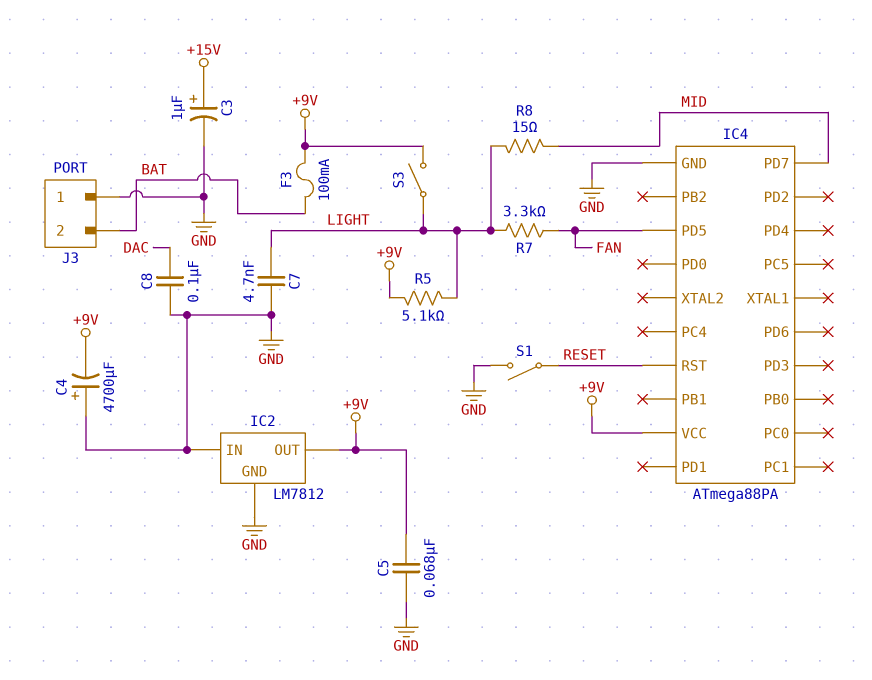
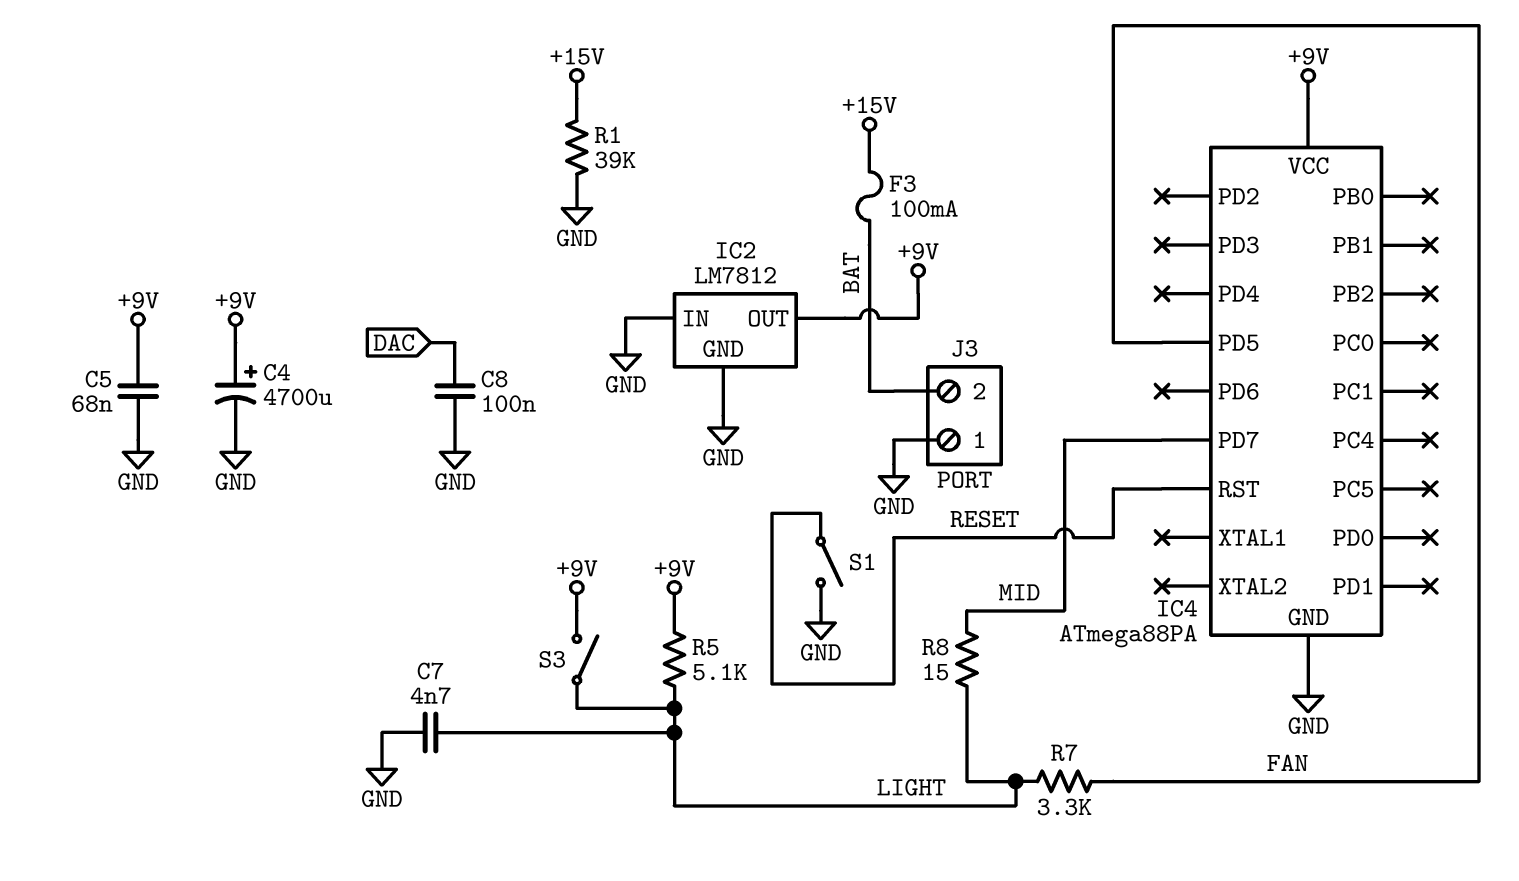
C3: 1uF (plus +15V, minus GND) -> none
C4: 4700uF (plus GND, minus +9V) -> 4700uF (plus +9V, minus GND)
F3: 100mA (+9V, BAT) -> 100mA (+15V, BAT)
R1: none -> 39k (+15V, GND)

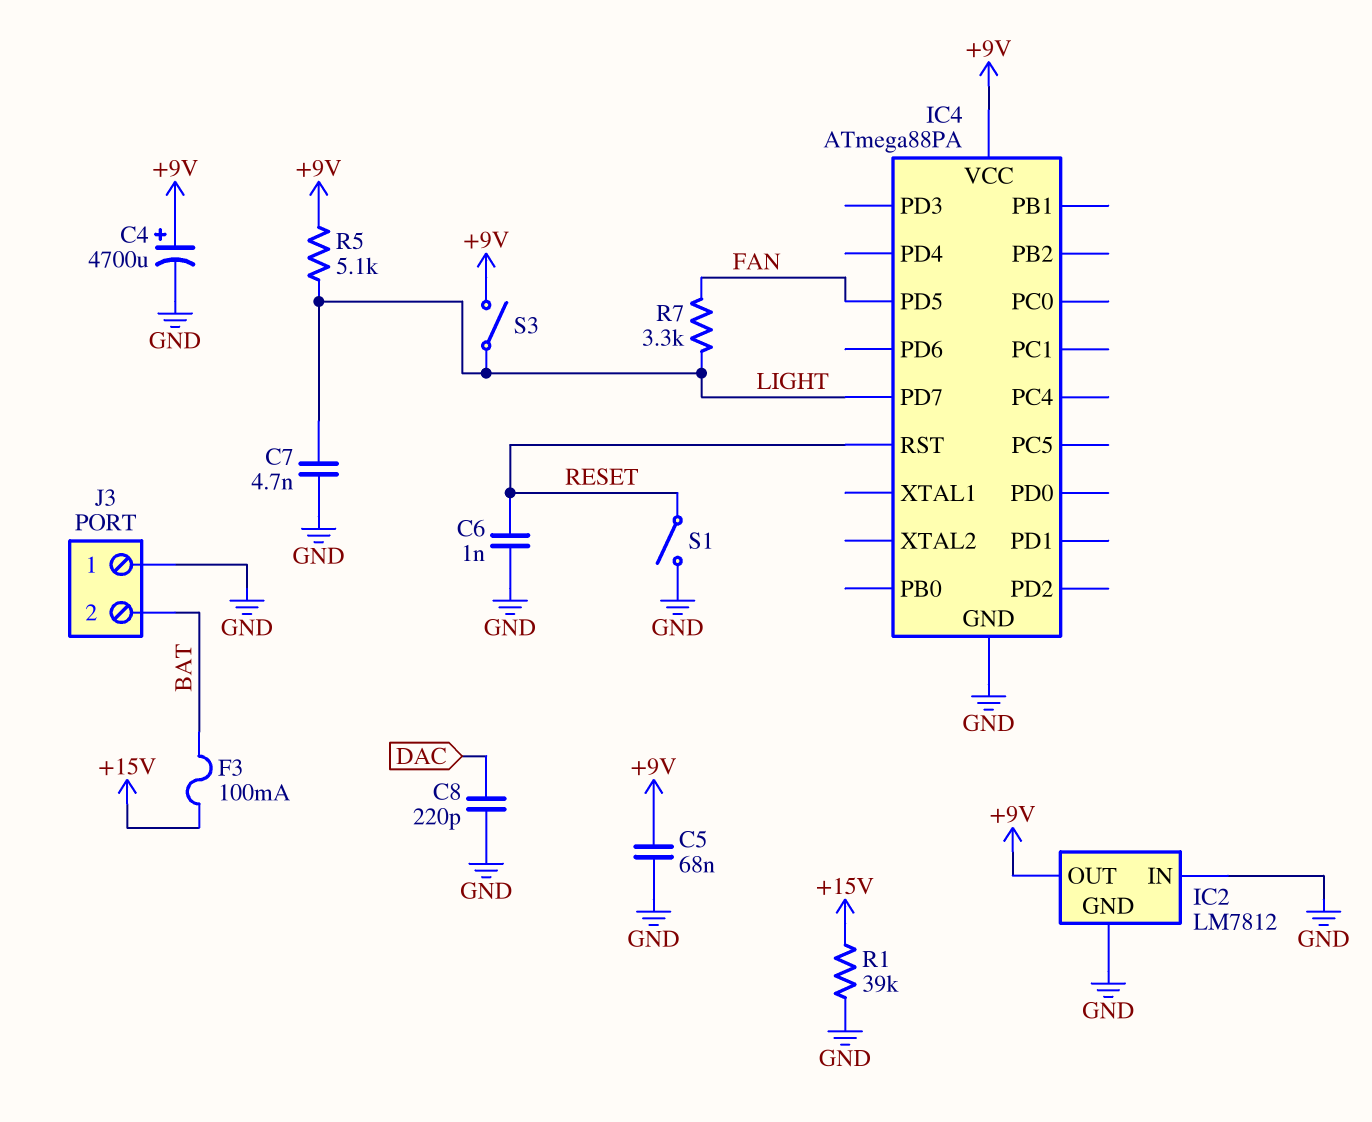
C6: none -> 1nF (GND, RESET)
C8: 100nF (DAC, GND) -> 220pF (DAC, GND)
IC4 pin PD7: MID -> LIGHT
R8: 15 (LIGHT, MID) -> none

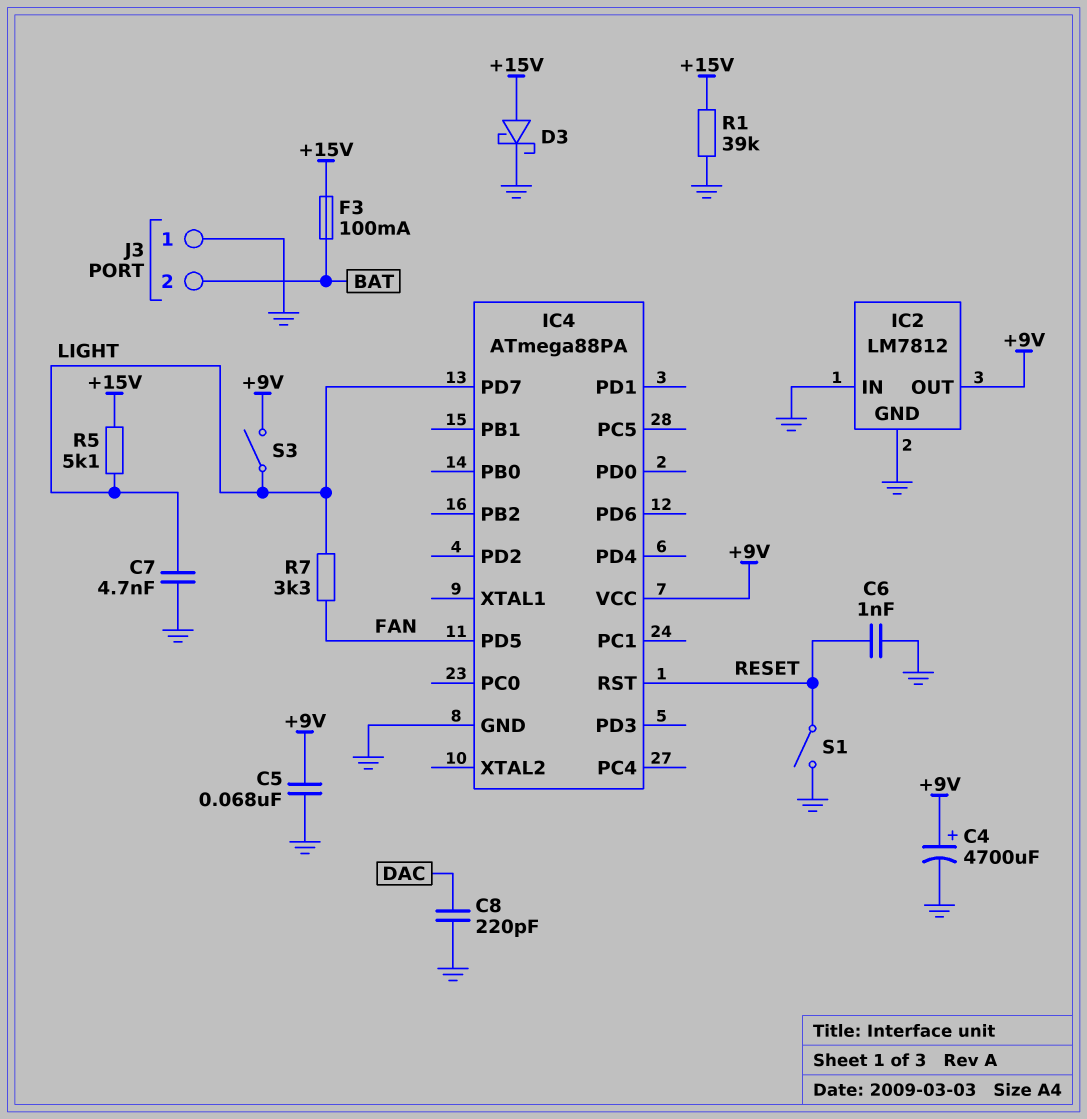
D3: none -> schottky (A +15V, K GND)
R5: 5.1k (+9V, LIGHT) -> 5.1k (+15V, LIGHT)

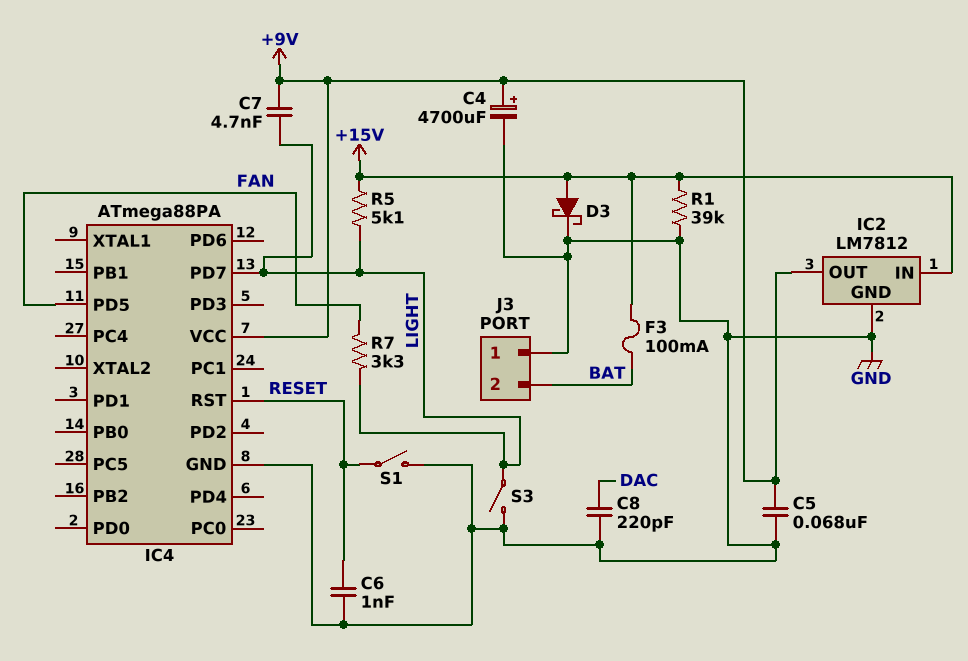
C7: 4.7nF (GND, LIGHT) -> 4.7nF (+9V, LIGHT)
IC2 pin IN: GND -> +15V
S3: switch (+9V, LIGHT) -> switch (GND, LIGHT)

